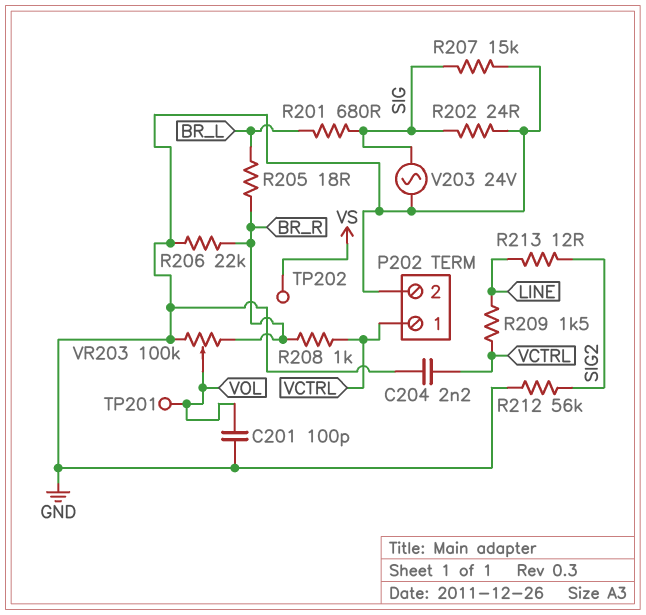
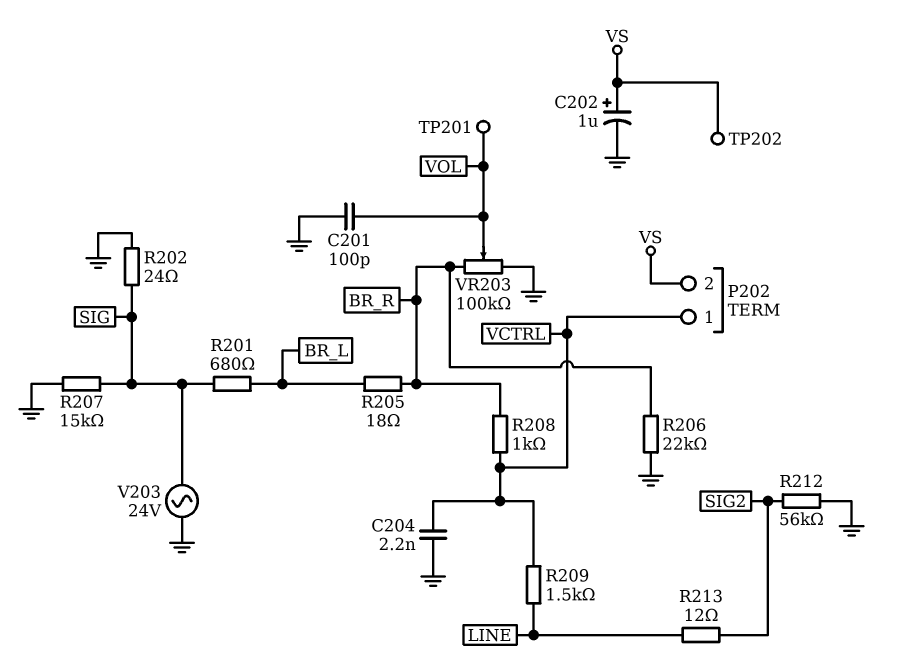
C202: none -> 1uF (plus VS, minus GND)
P202 pin 2: GND -> VS

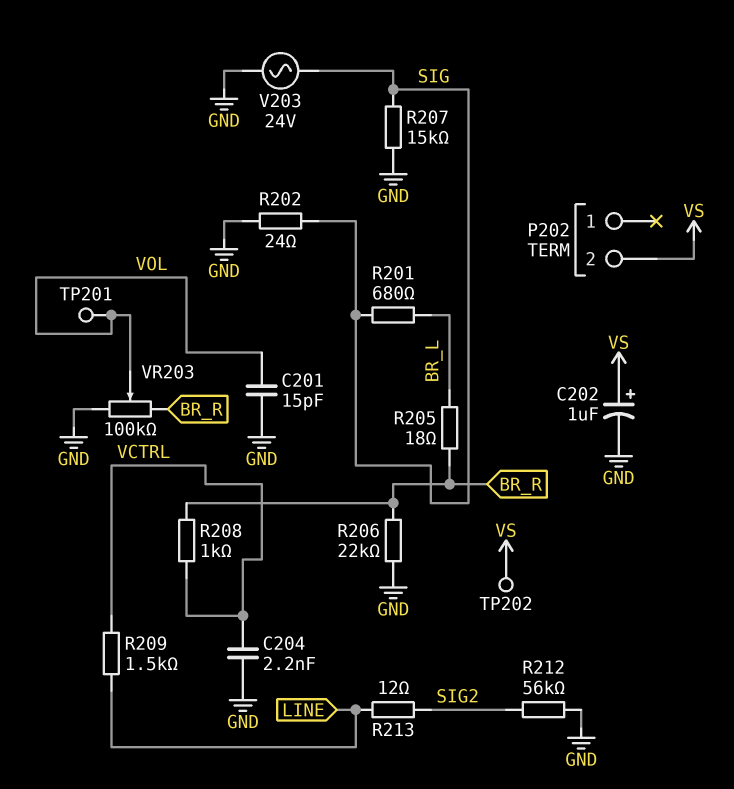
C201: 100pF (GND, VOL) -> 15pF (GND, VOL)
P202 pin 1: VCTRL -> none

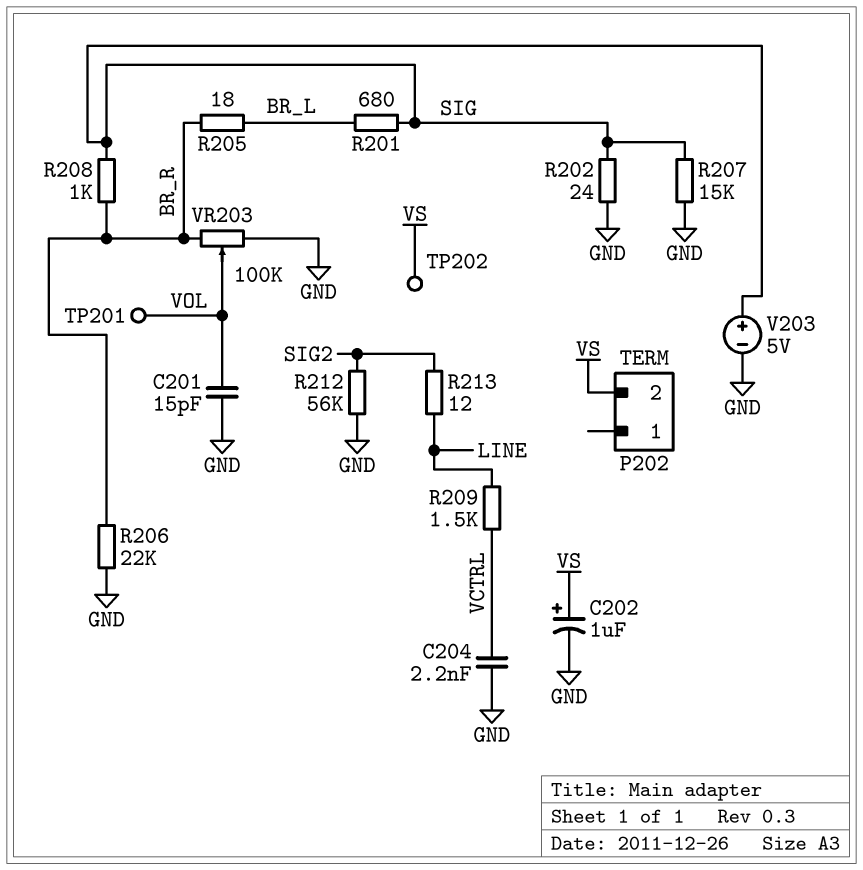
R208: 1k (BR_R, VCTRL) -> 1k (BR_R, SIG)
V203: AC 24V (GND, SIG) -> 5V (plus SIG, minus GND)

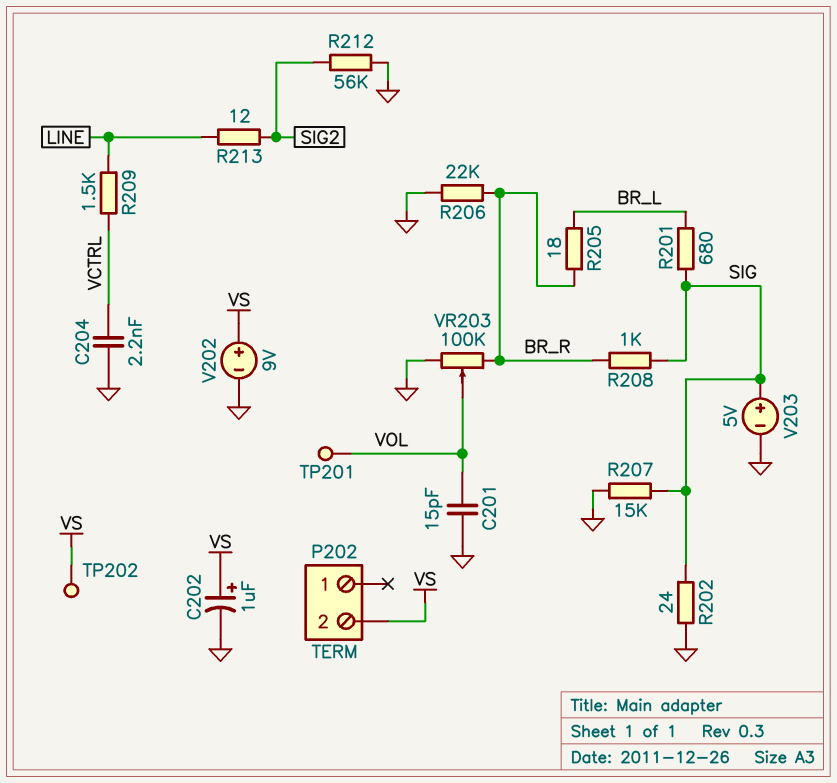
V202: none -> 9V (plus VS, minus GND)

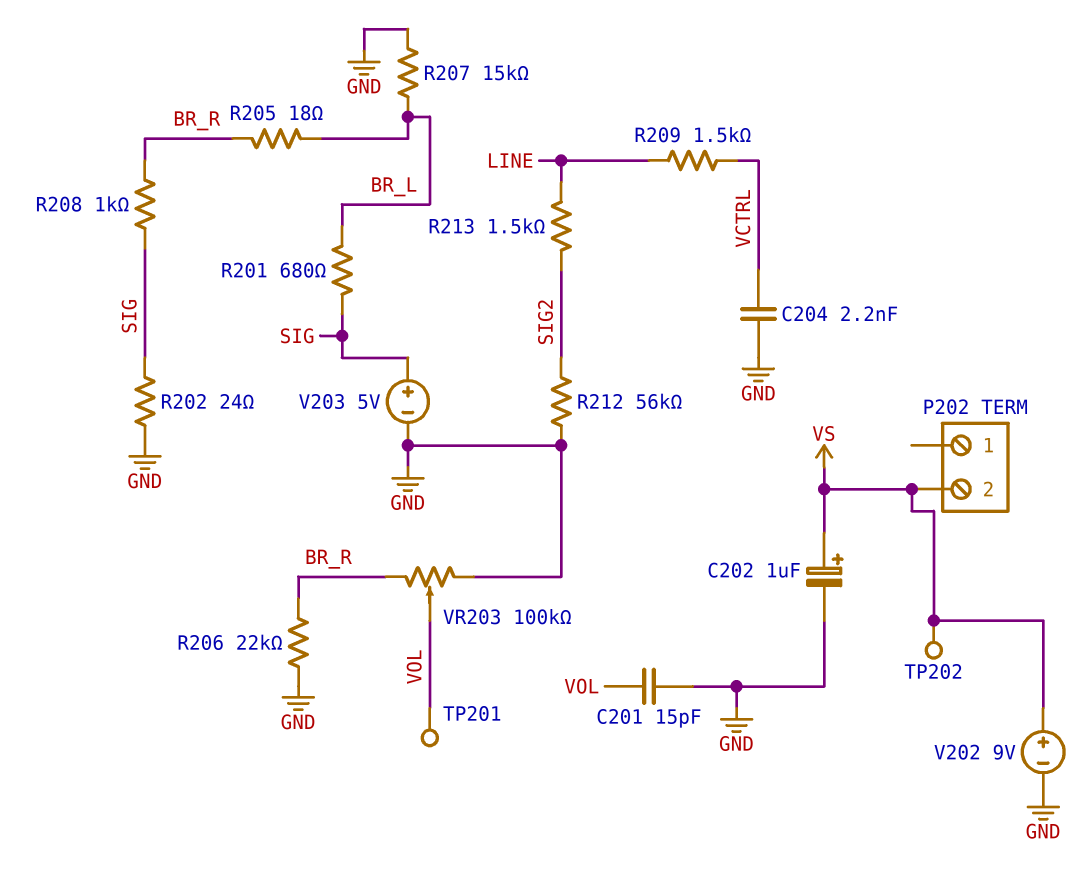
R207: 15k (GND, SIG) -> 15k (BR_L, GND)
R213: 12 (LINE, SIG2) -> 1.5k (LINE, SIG2)

